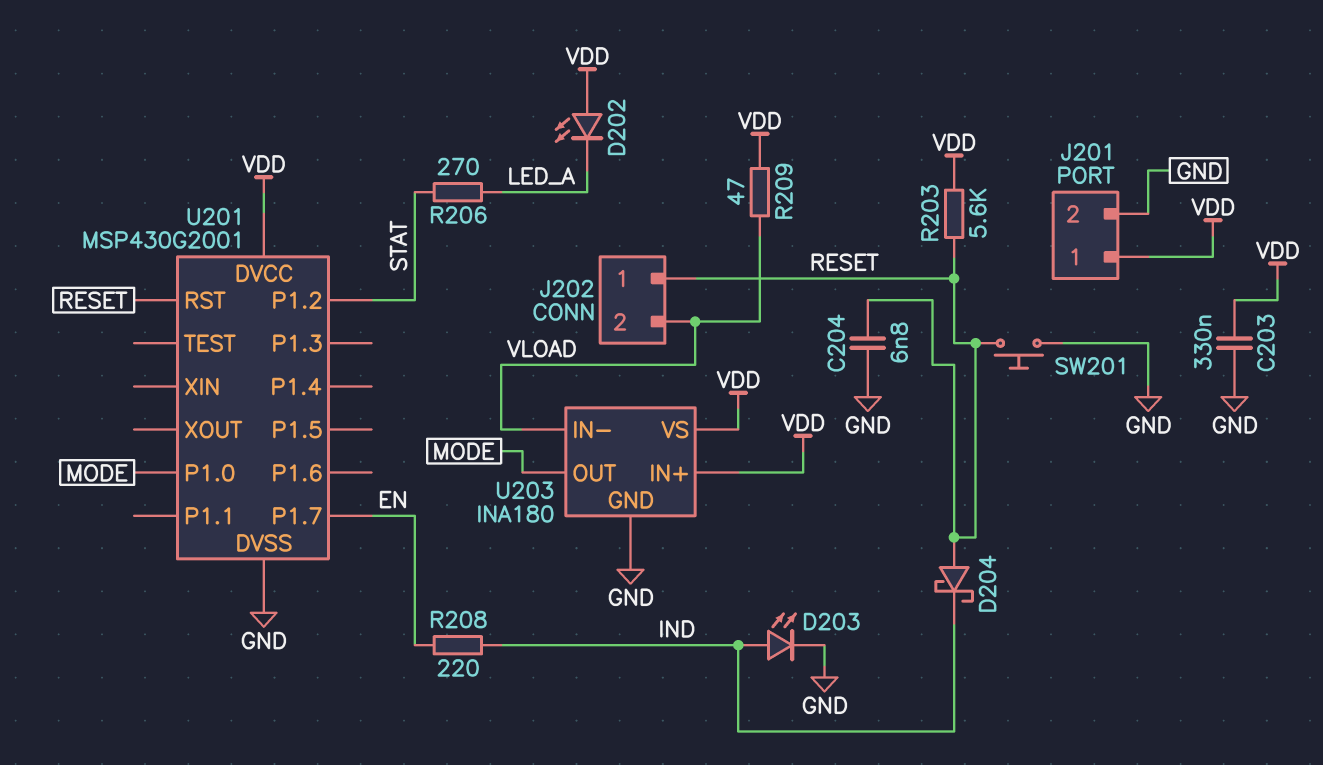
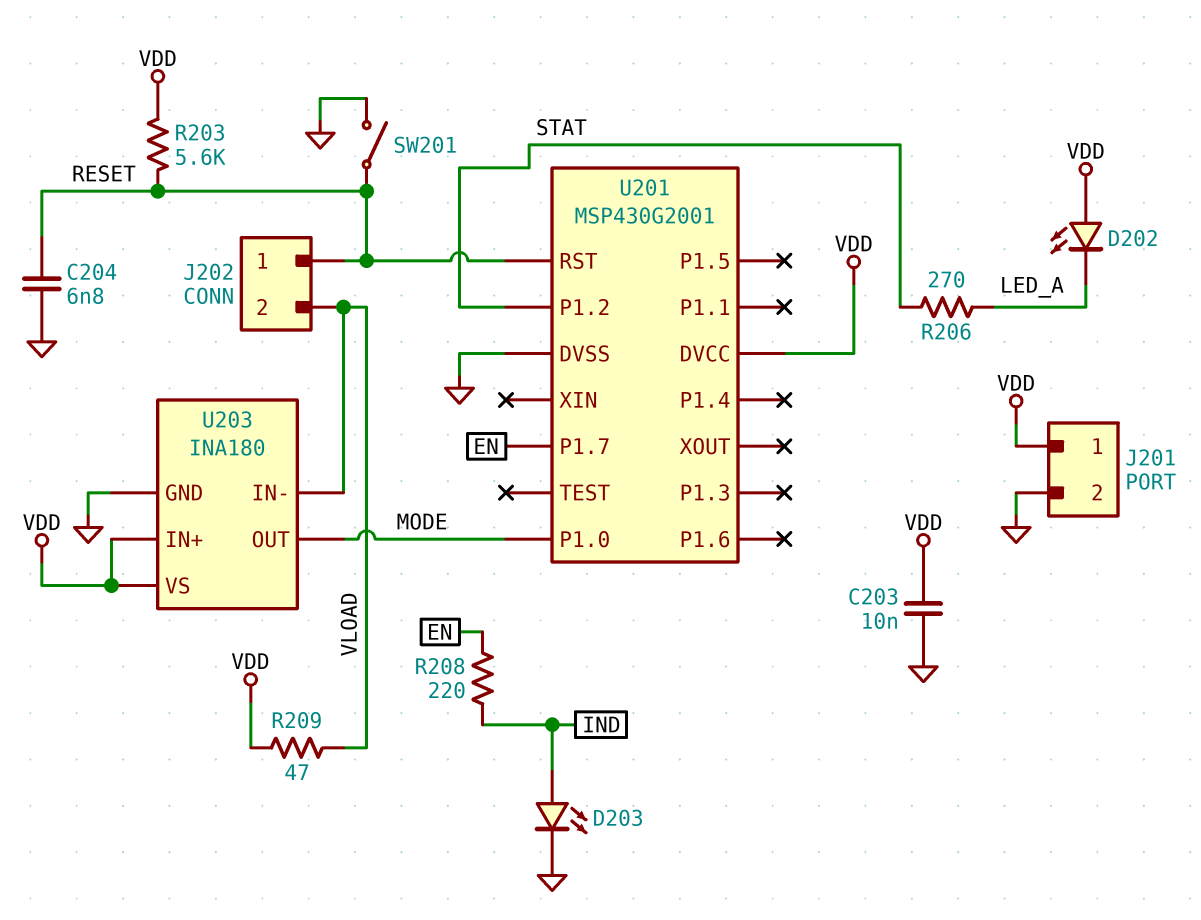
C203: 330nF (GND, VDD) -> 10nF (GND, VDD)
D204: schottky (A RESET, K IND) -> none
SW201: button (GND, RESET) -> switch (GND, RESET)

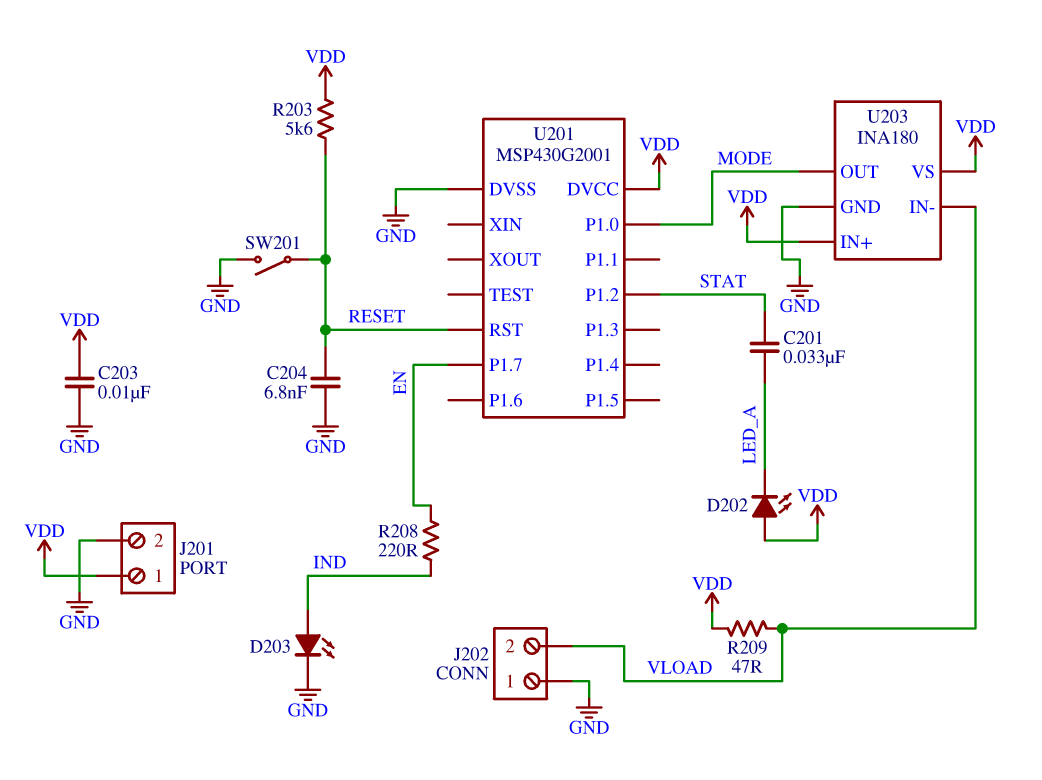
C201: none -> 33nF (LED_A, STAT)
J202 pin 1: RESET -> GND
R206: 270 (LED_A, STAT) -> none

